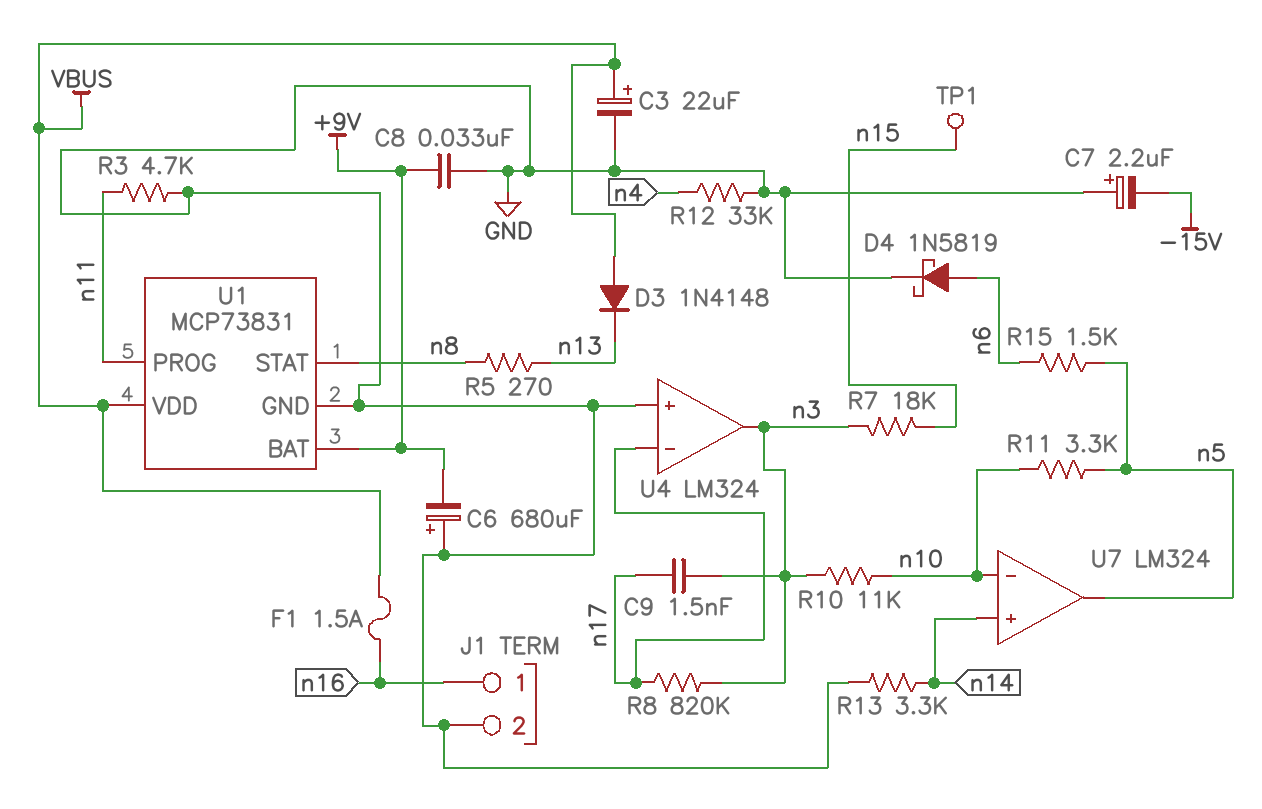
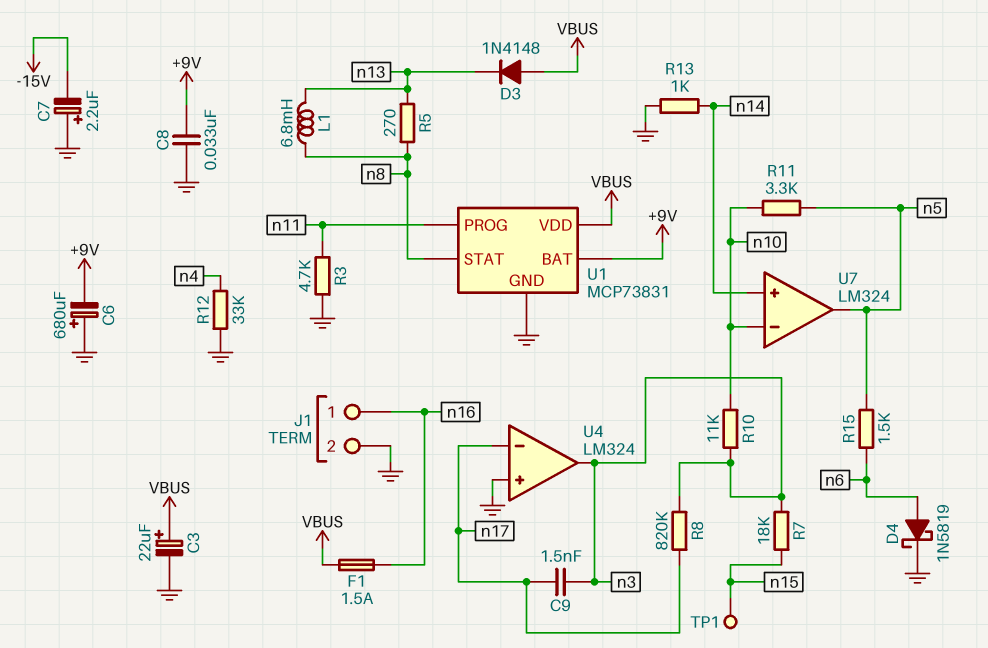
L1: none -> 6.8mH (n8, n13)
R13: 3.3k (GND, n14) -> 1k (GND, n14)

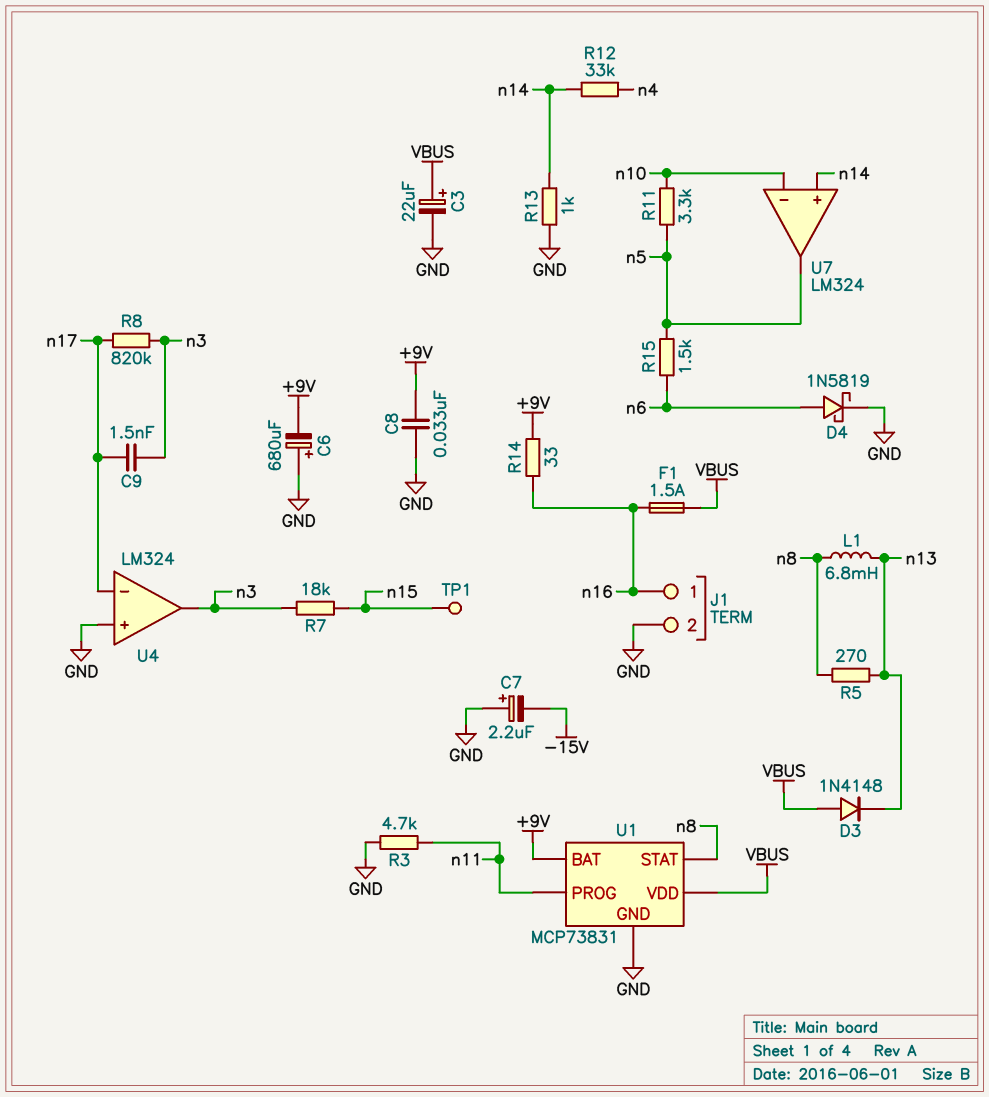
R10: 11k (n3, n10) -> none
R12: 33k (GND, n4) -> 33k (n4, n14)
R14: none -> 33 (+9V, n16)

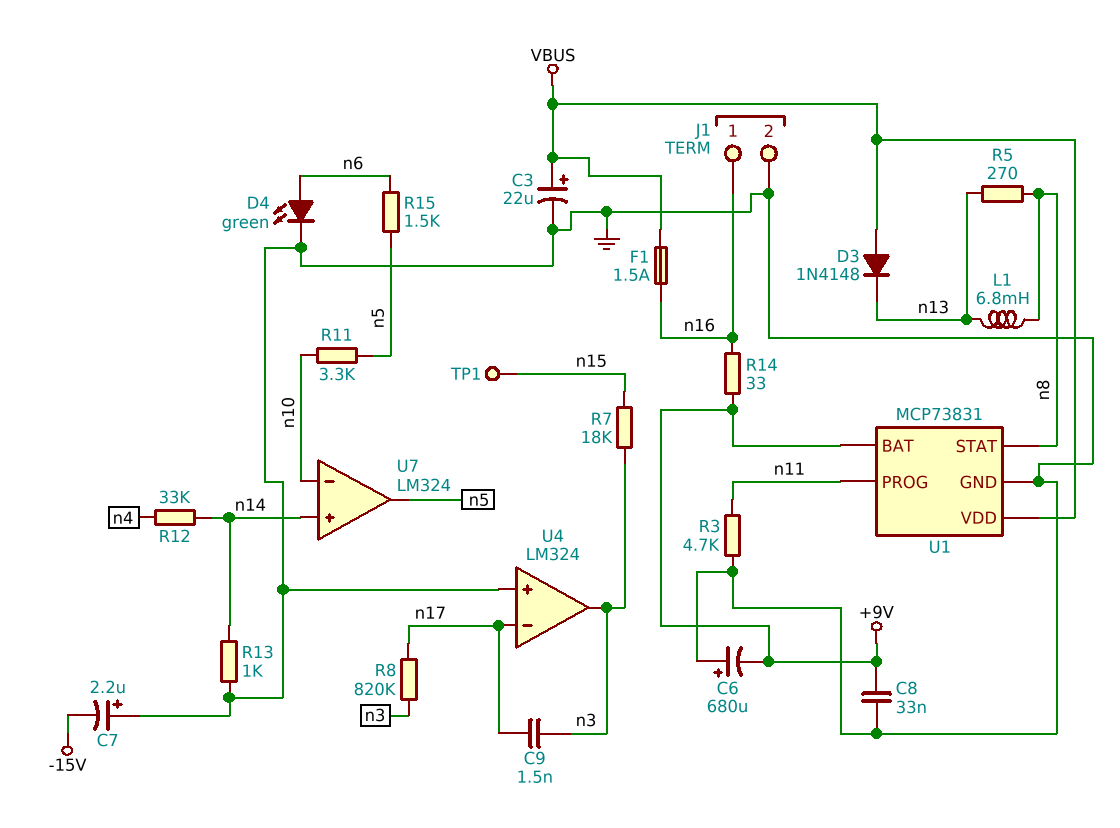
D4: schottky 1N5819 (A n6, K GND) -> LED green (A n6, K GND)

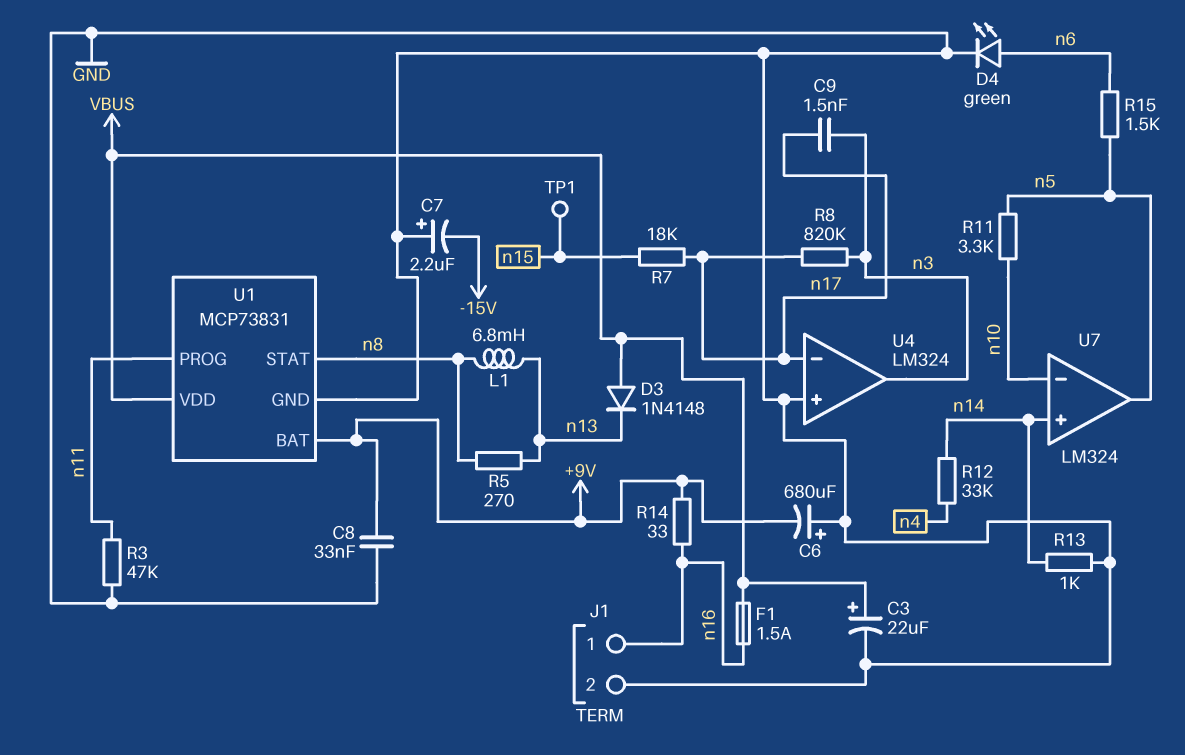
R3: 4.7k (GND, n11) -> 47k (GND, n11)
R7: 18k (n3, n15) -> 18k (n15, n17)

